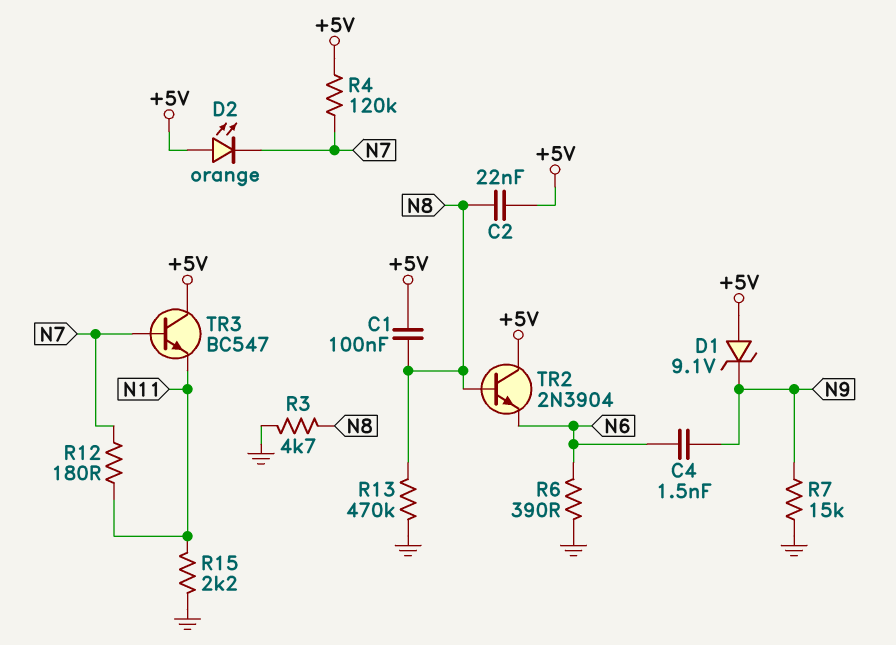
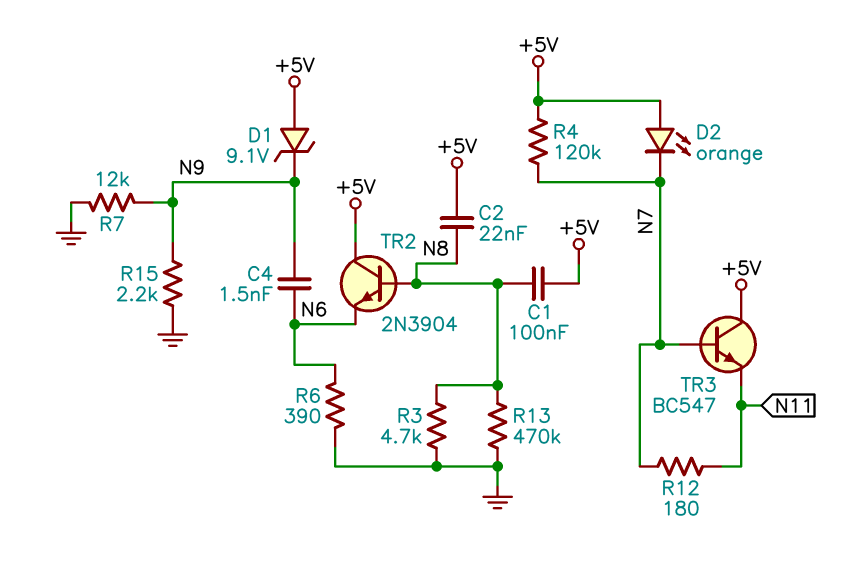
R7: 15k (GND, N9) -> 12k (GND, N9)
R15: 2.2k (GND, N11) -> 2.2k (GND, N9)

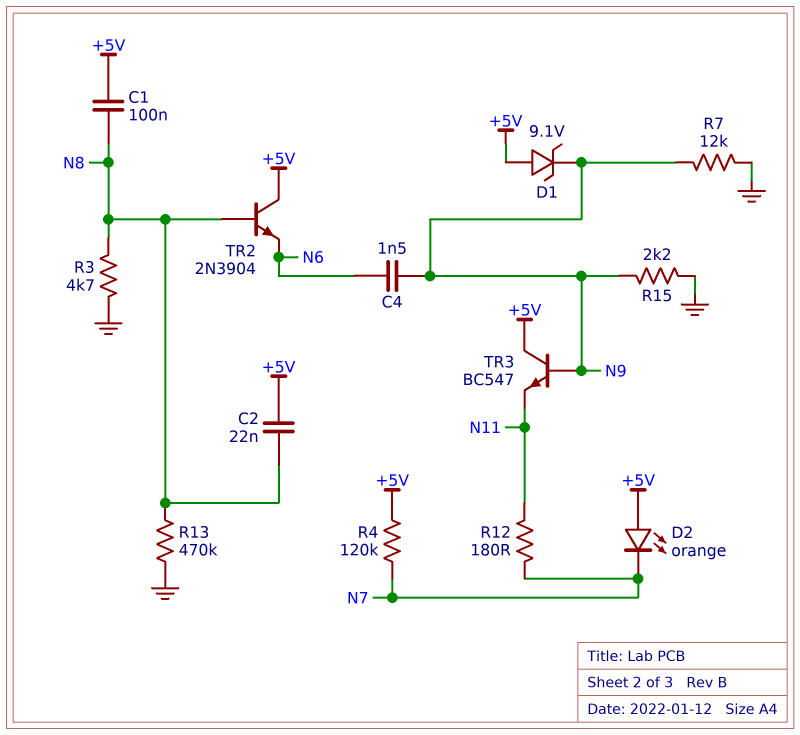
R6: 390 (GND, N6) -> none
TR3: NPN BC547 (B N7, C +5V, E N11) -> NPN BC547 (B N9, C +5V, E N11)

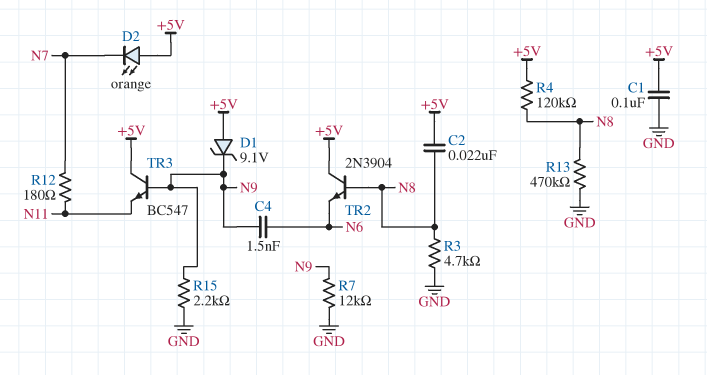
C1: 100nF (+5V, N8) -> 100nF (+5V, GND)
R4: 120k (+5V, N7) -> 120k (+5V, N8)

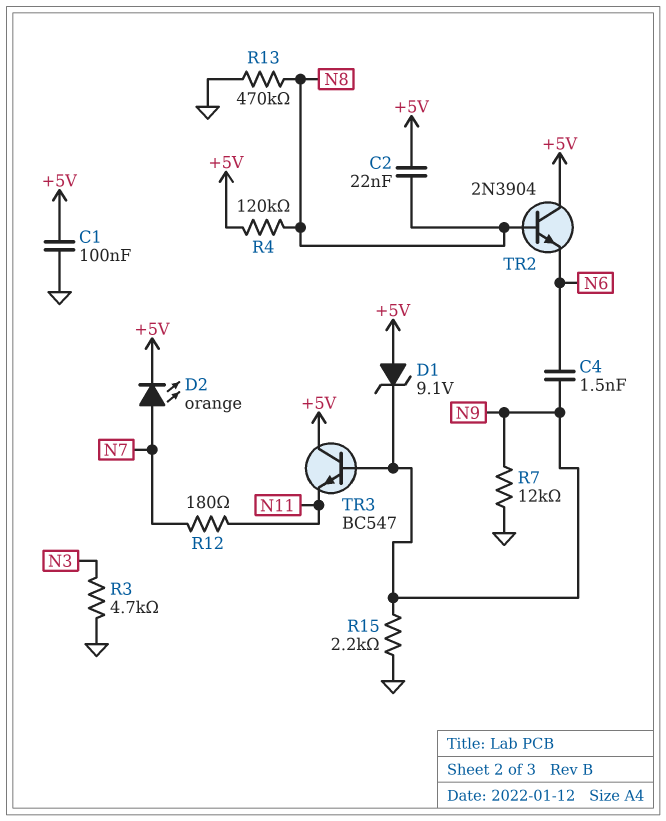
D2: LED orange (A +5V, K N7) -> LED orange (A N7, K +5V)
R3: 4.7k (GND, N8) -> 4.7k (GND, N3)

